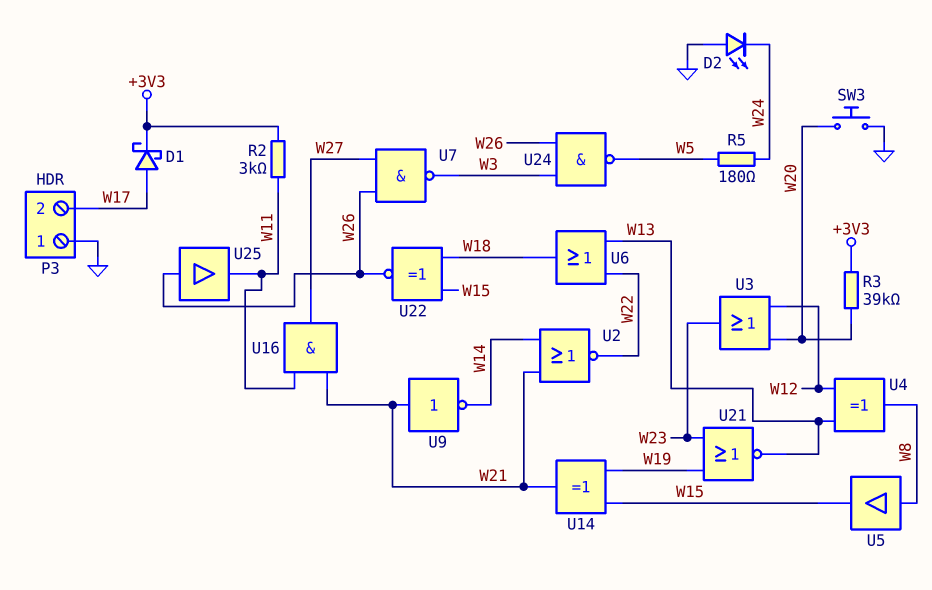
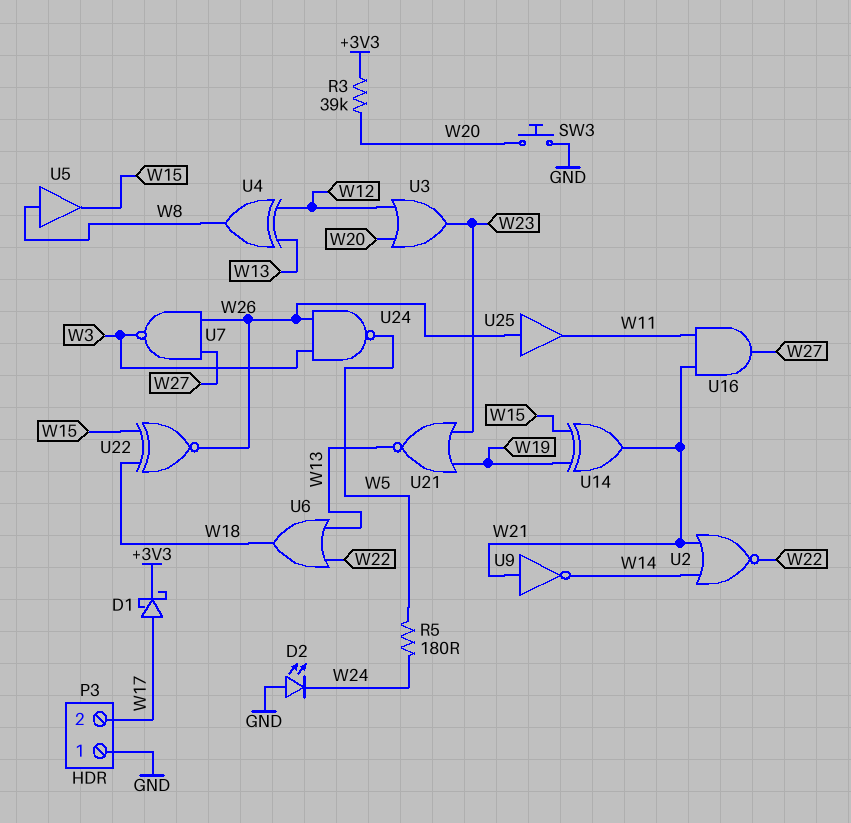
R2: 3k (+3V3, W11) -> none

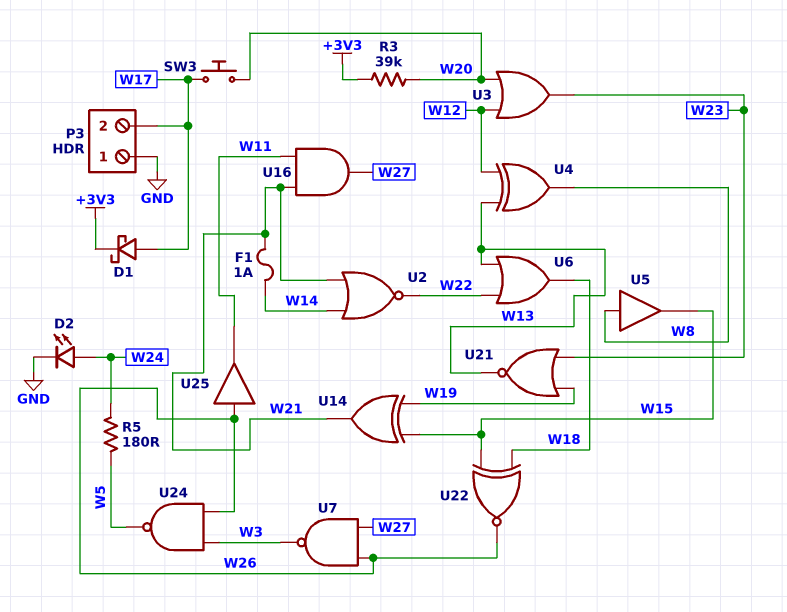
D2: LED (A GND, K W24) -> LED (A W24, K GND)
F1: none -> 1A (W14, W21)
SW3: button (GND, W20) -> button (W17, W20)
U9: NOT (in W21, out W14) -> none

